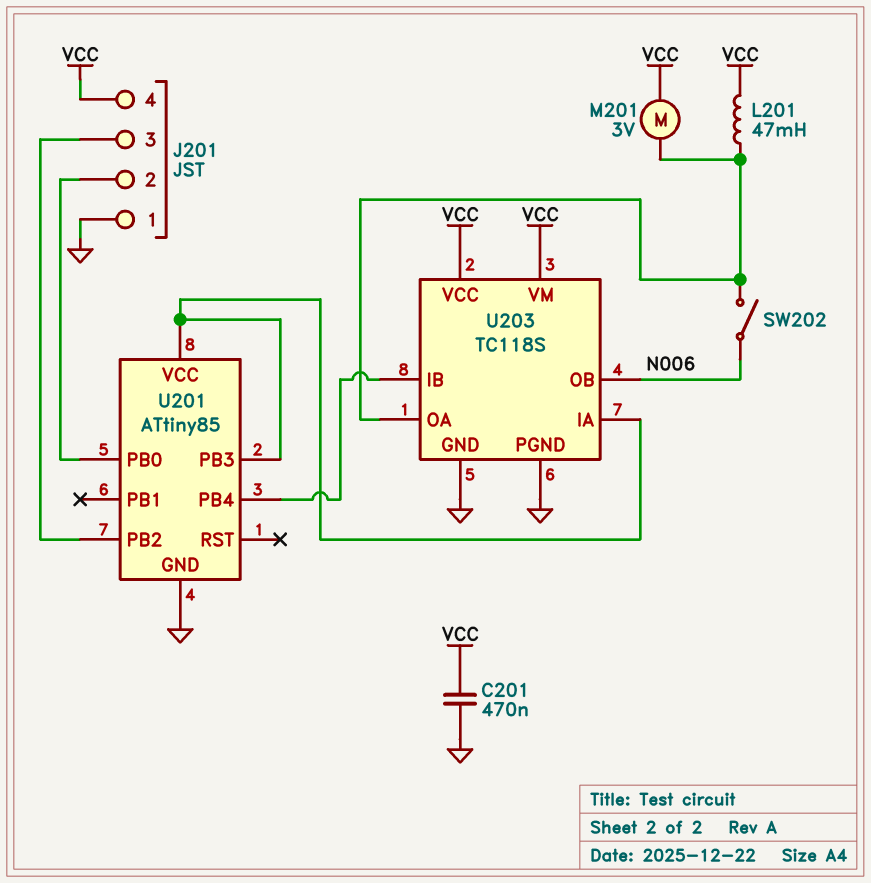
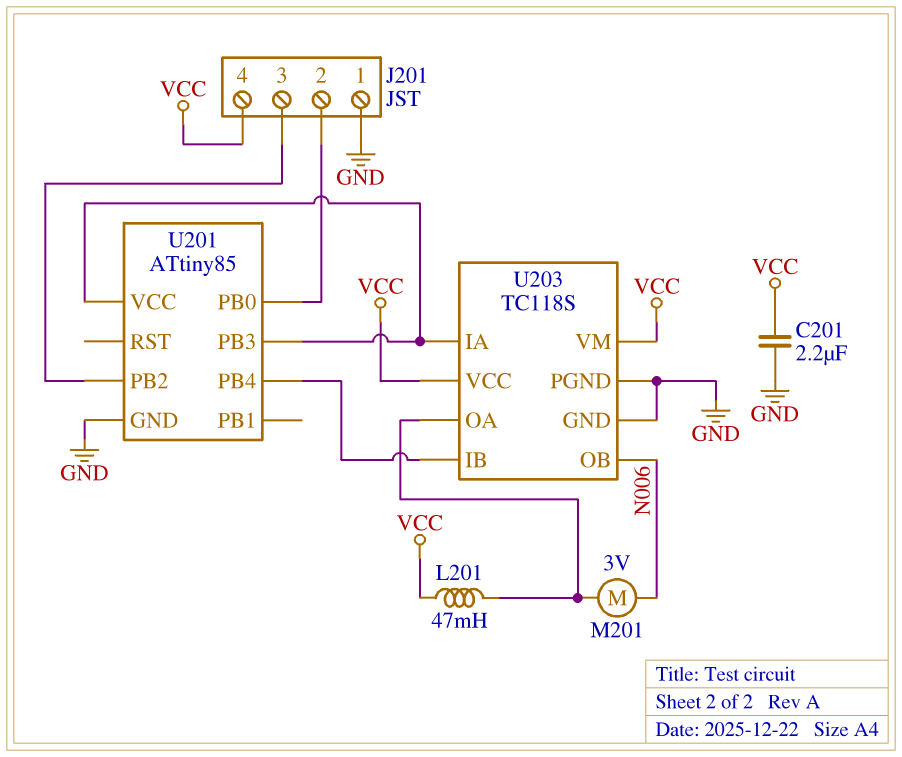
C201: 470nF (GND, VCC) -> 2.2uF (GND, VCC)
M201: motor 3V (U203/OA, VCC) -> motor 3V (N006, U203/OA)
SW202: switch (N006, U203/OA) -> none

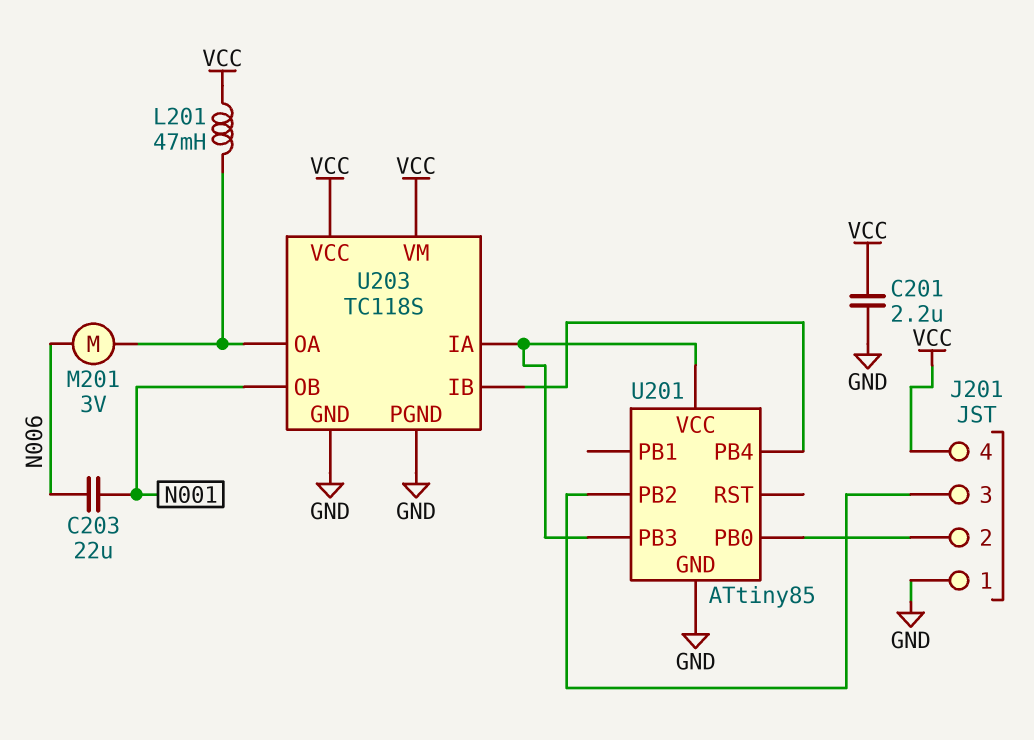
C203: none -> 22uF (N001, N006)
U203 pin OB: N006 -> N001

